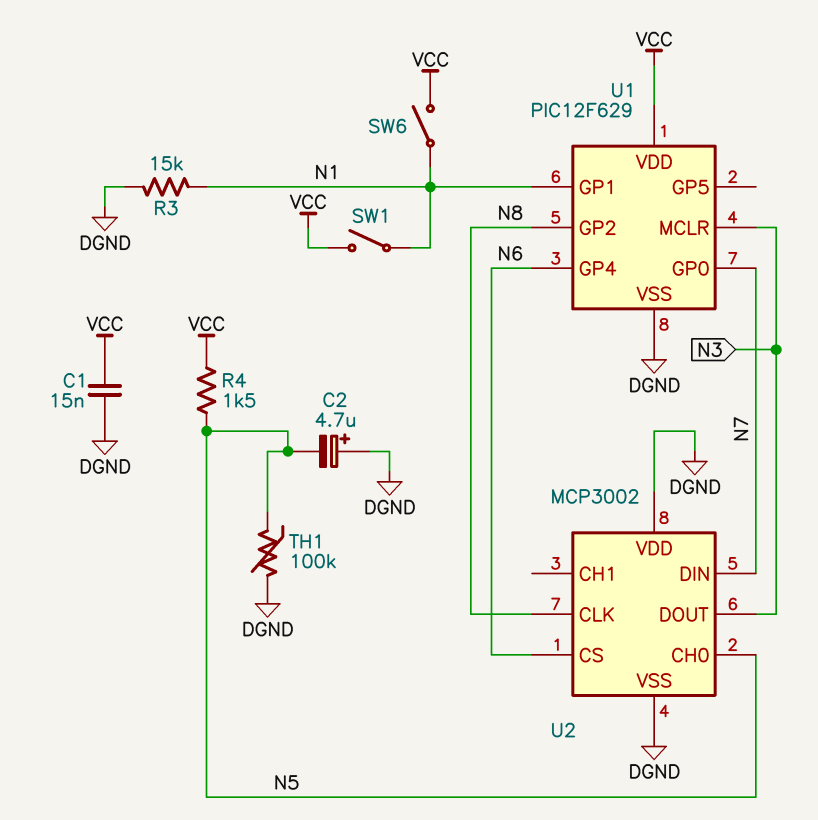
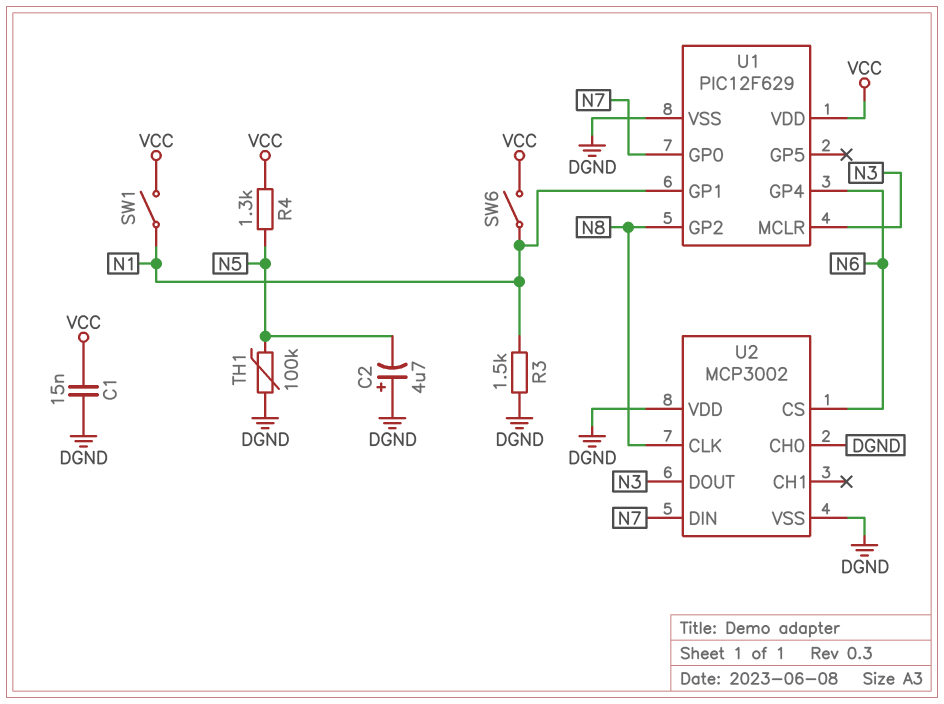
R3: 15k (DGND, N1) -> 1.5k (DGND, N1)
R4: 1.5k (N5, VCC) -> 1.3k (N5, VCC)
U2 pin CH0: N5 -> DGND

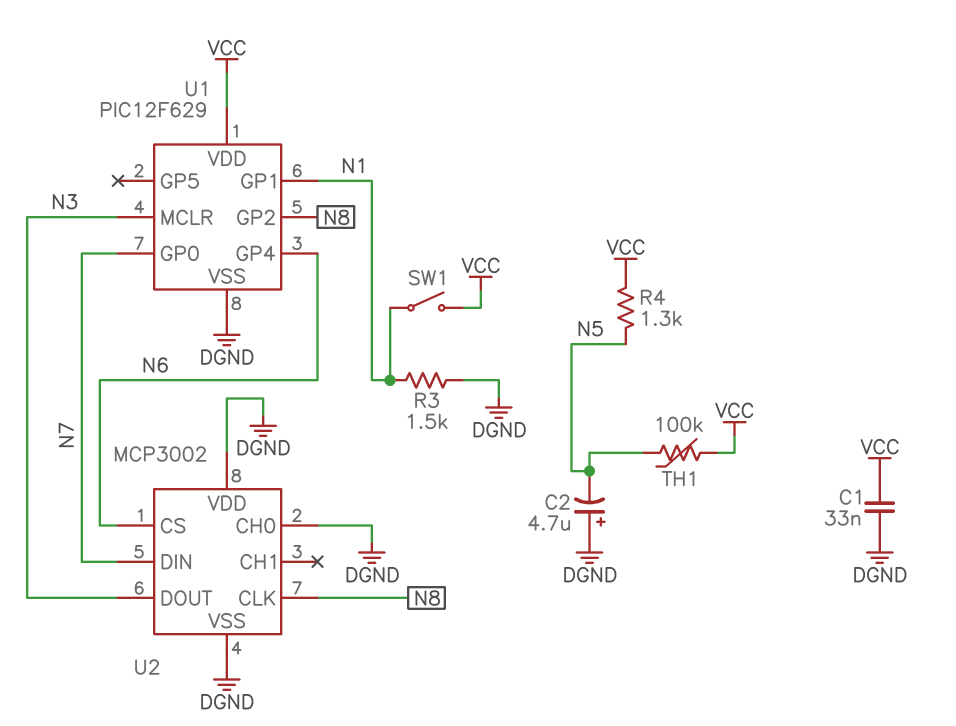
C1: 15nF (DGND, VCC) -> 33nF (DGND, VCC)
SW6: switch (N1, VCC) -> none
TH1: 100k (DGND, N5) -> 100k (N5, VCC)

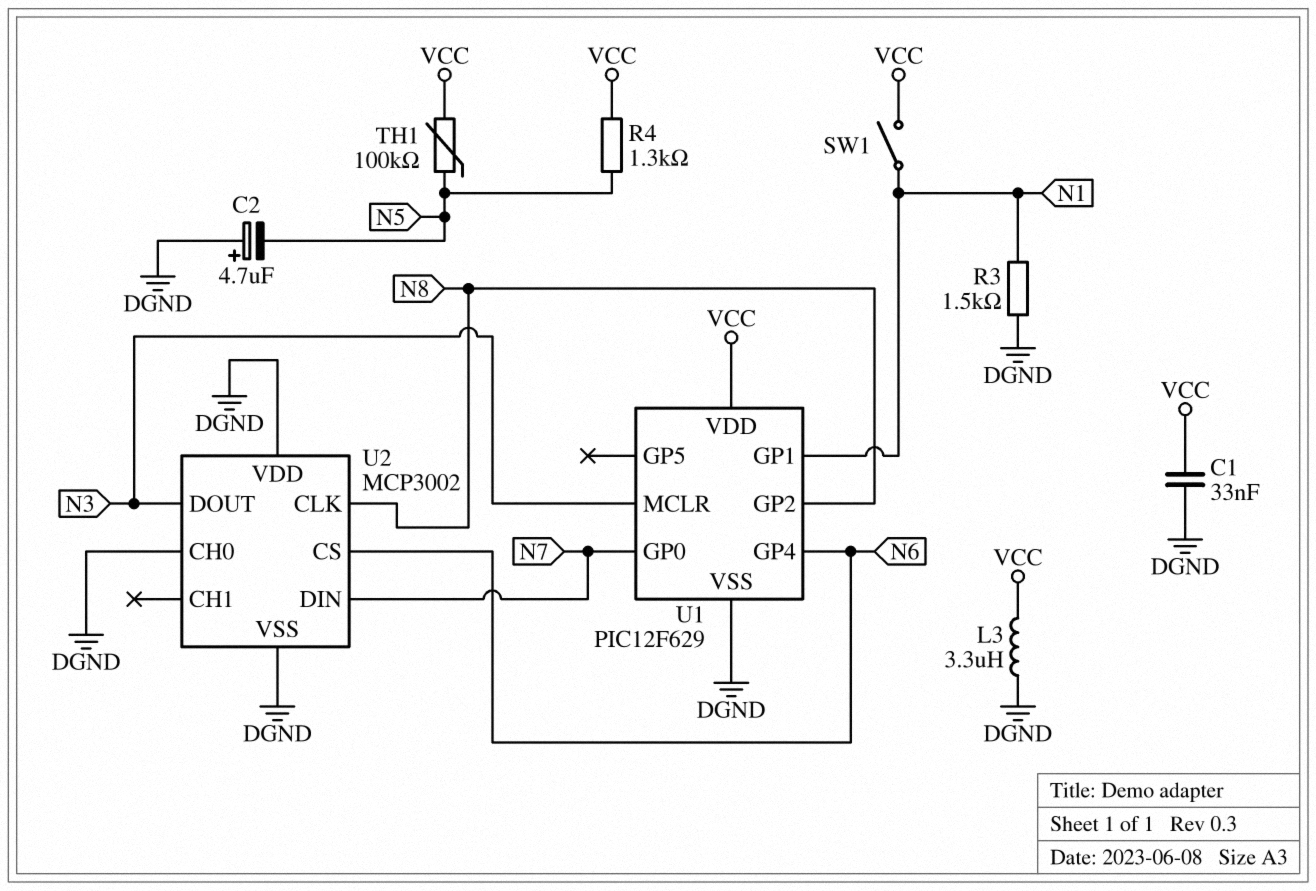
L3: none -> 3.3uH (DGND, VCC)

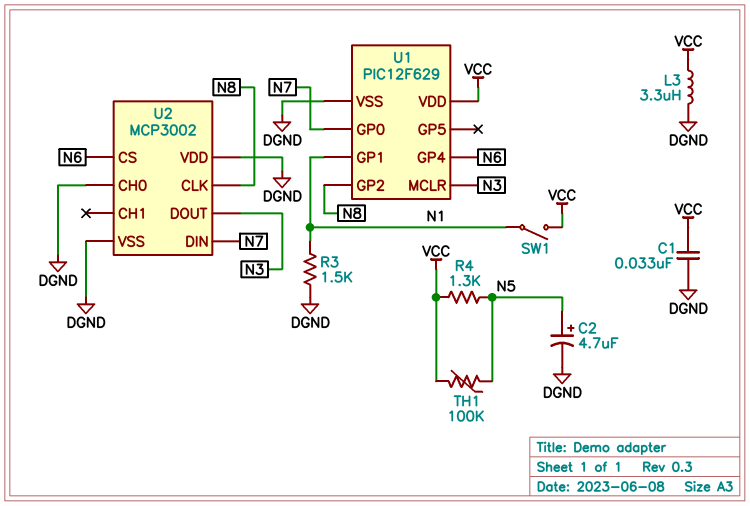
C2: 4.7uF (plus DGND, minus N5) -> 4.7uF (plus N5, minus DGND)

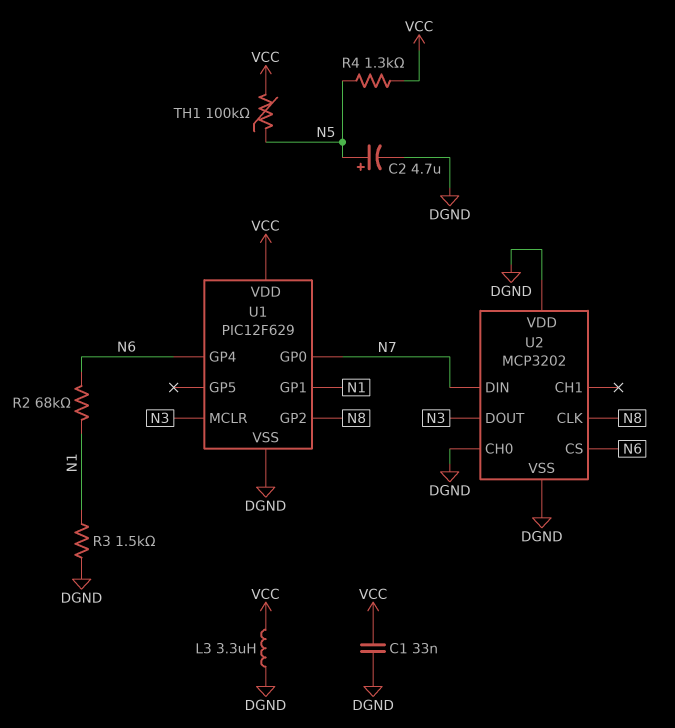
R2: none -> 68k (N1, N6)
SW1: switch (N1, VCC) -> none
U2: MCP3002 -> MCP3202

